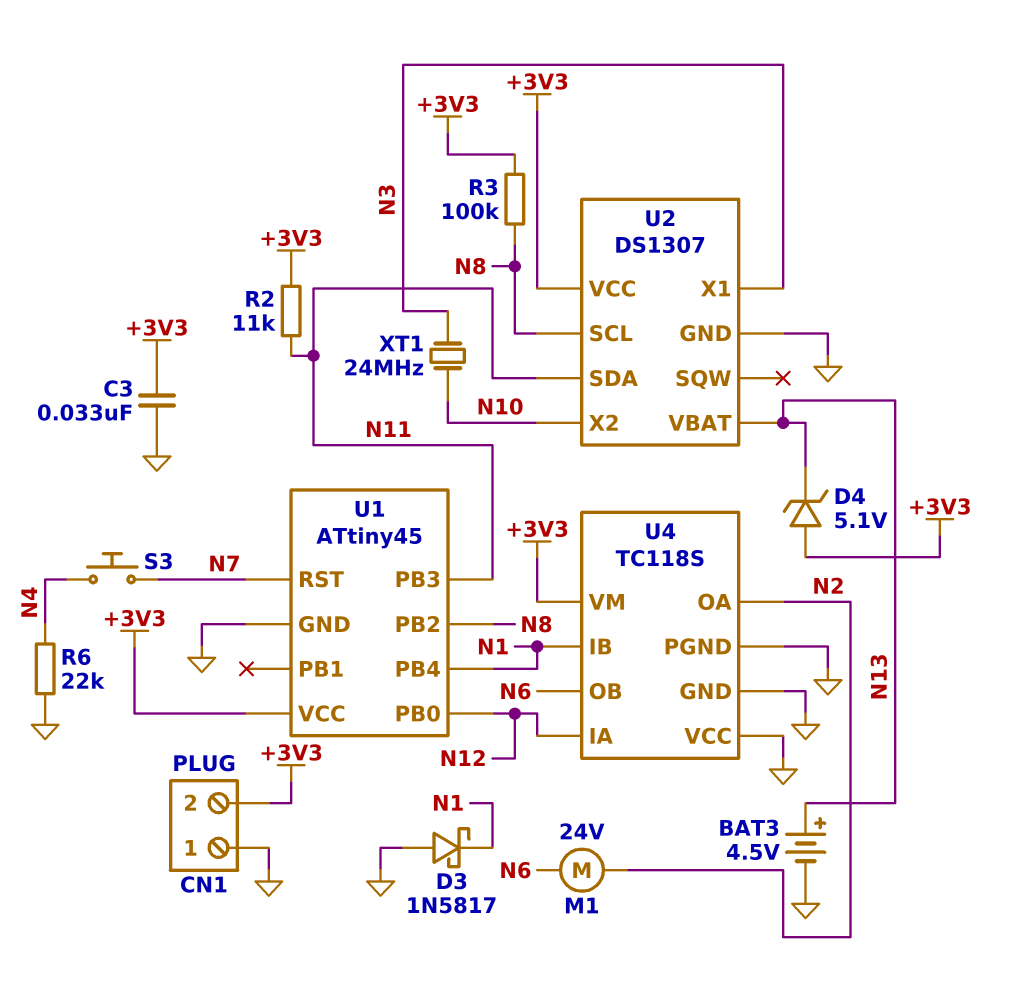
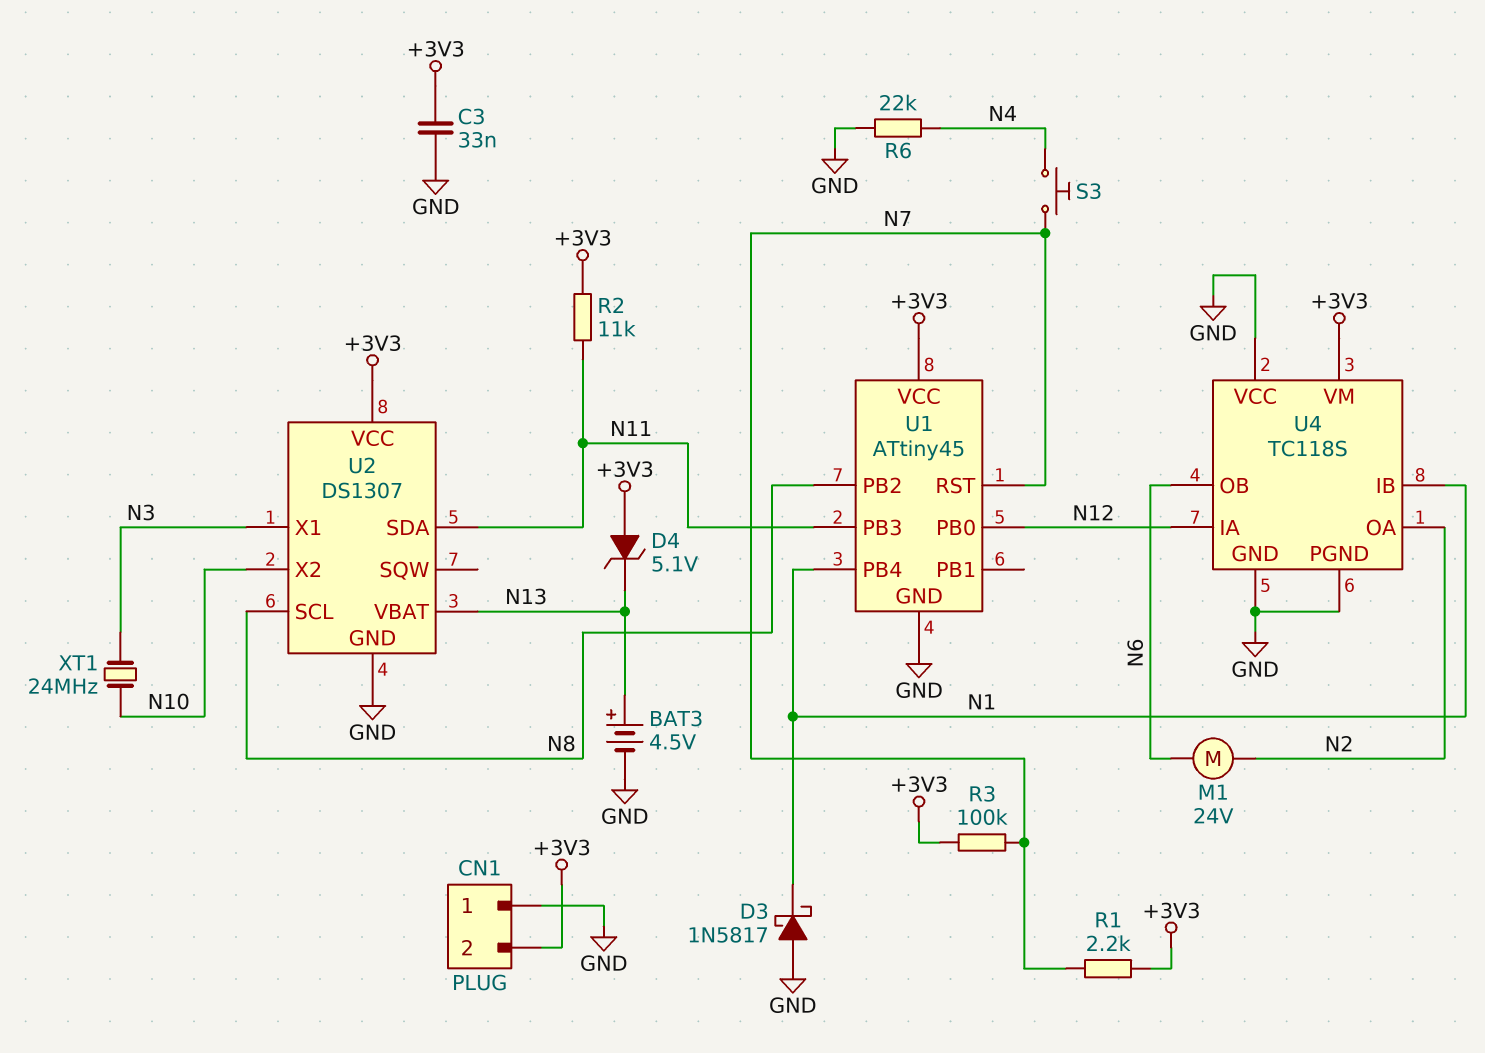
R1: none -> 2.2k (+3V3, N7)
R3: 100k (+3V3, N8) -> 100k (+3V3, N7)

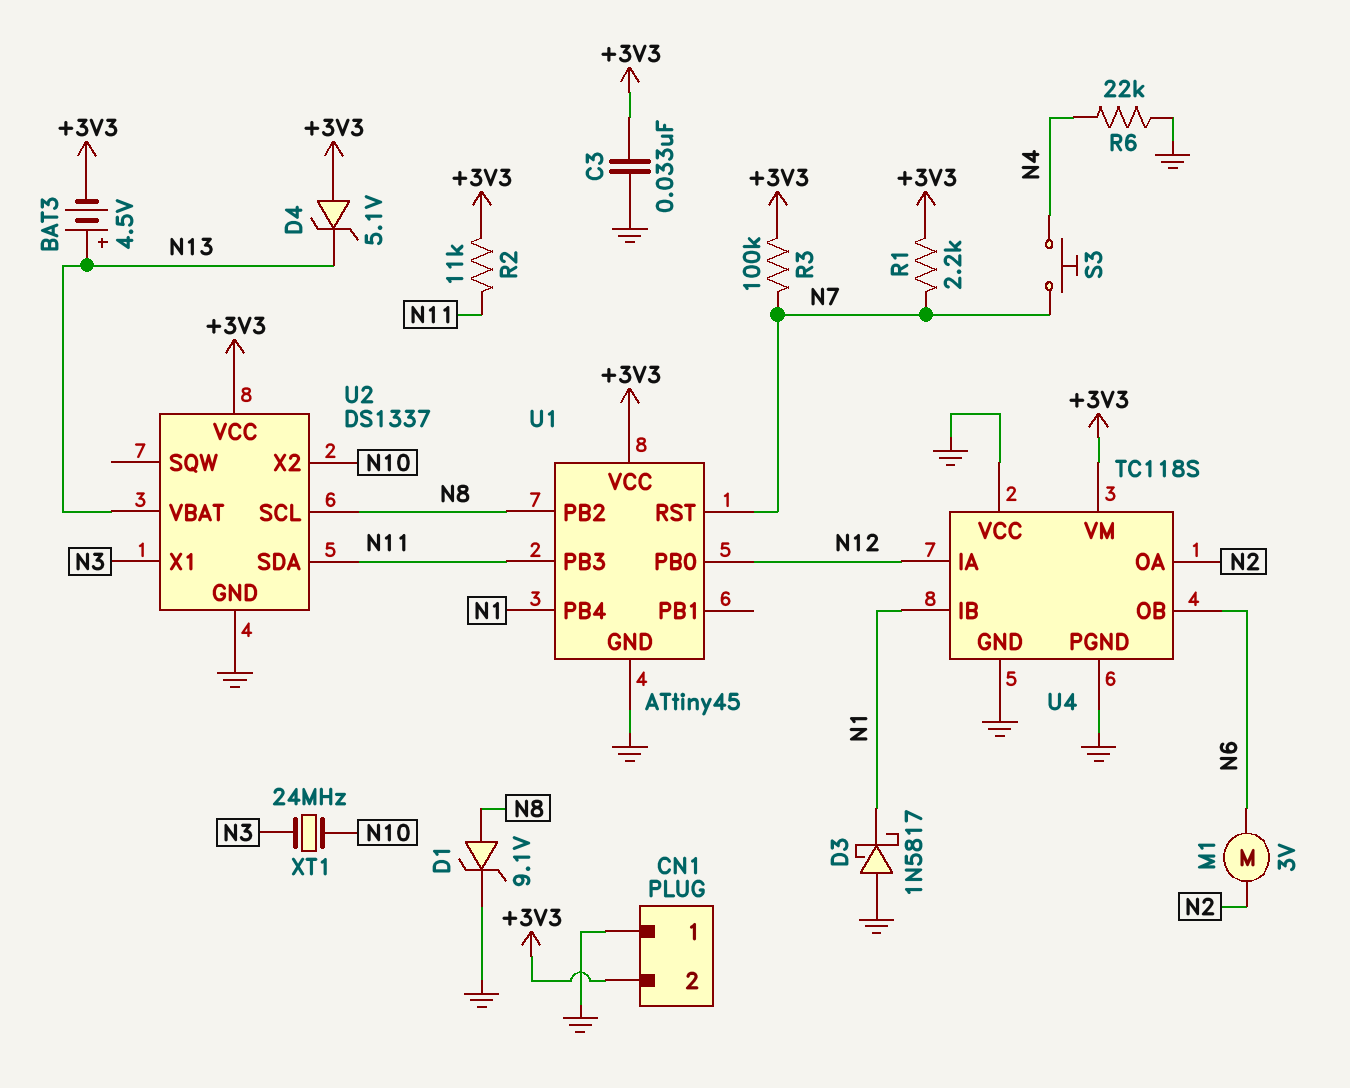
BAT3: 4.5V (plus N13, minus GND) -> 4.5V (plus N13, minus +3V3)
D1: none -> zener 9.1V (A N8, K GND)
M1: motor 24V (N2, N6) -> motor 3V (N2, N6)
U2: DS1307 -> DS1337

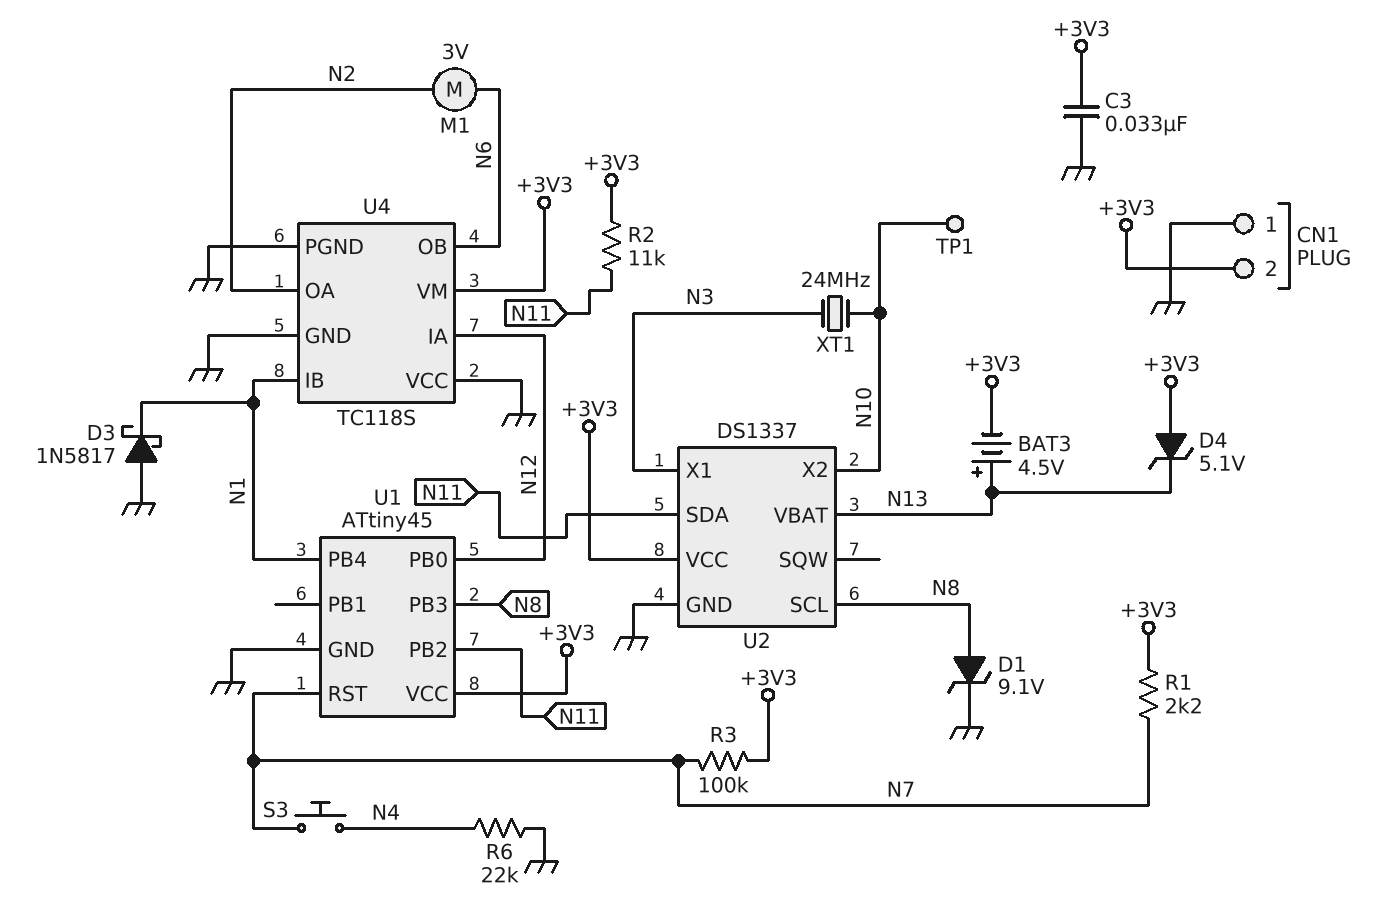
TP1: none -> test point (N10)
U1 pin PB2: N8 -> N11
U1 pin PB3: N11 -> N8

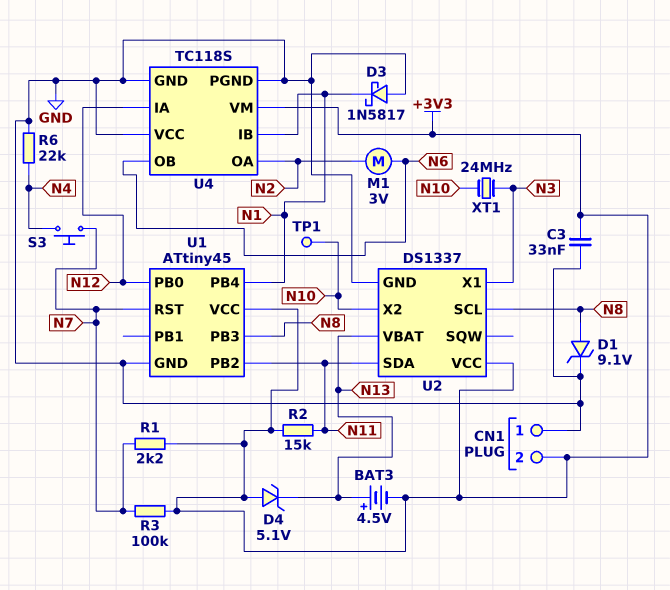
R2: 11k (+3V3, N11) -> 15k (+3V3, N11)

